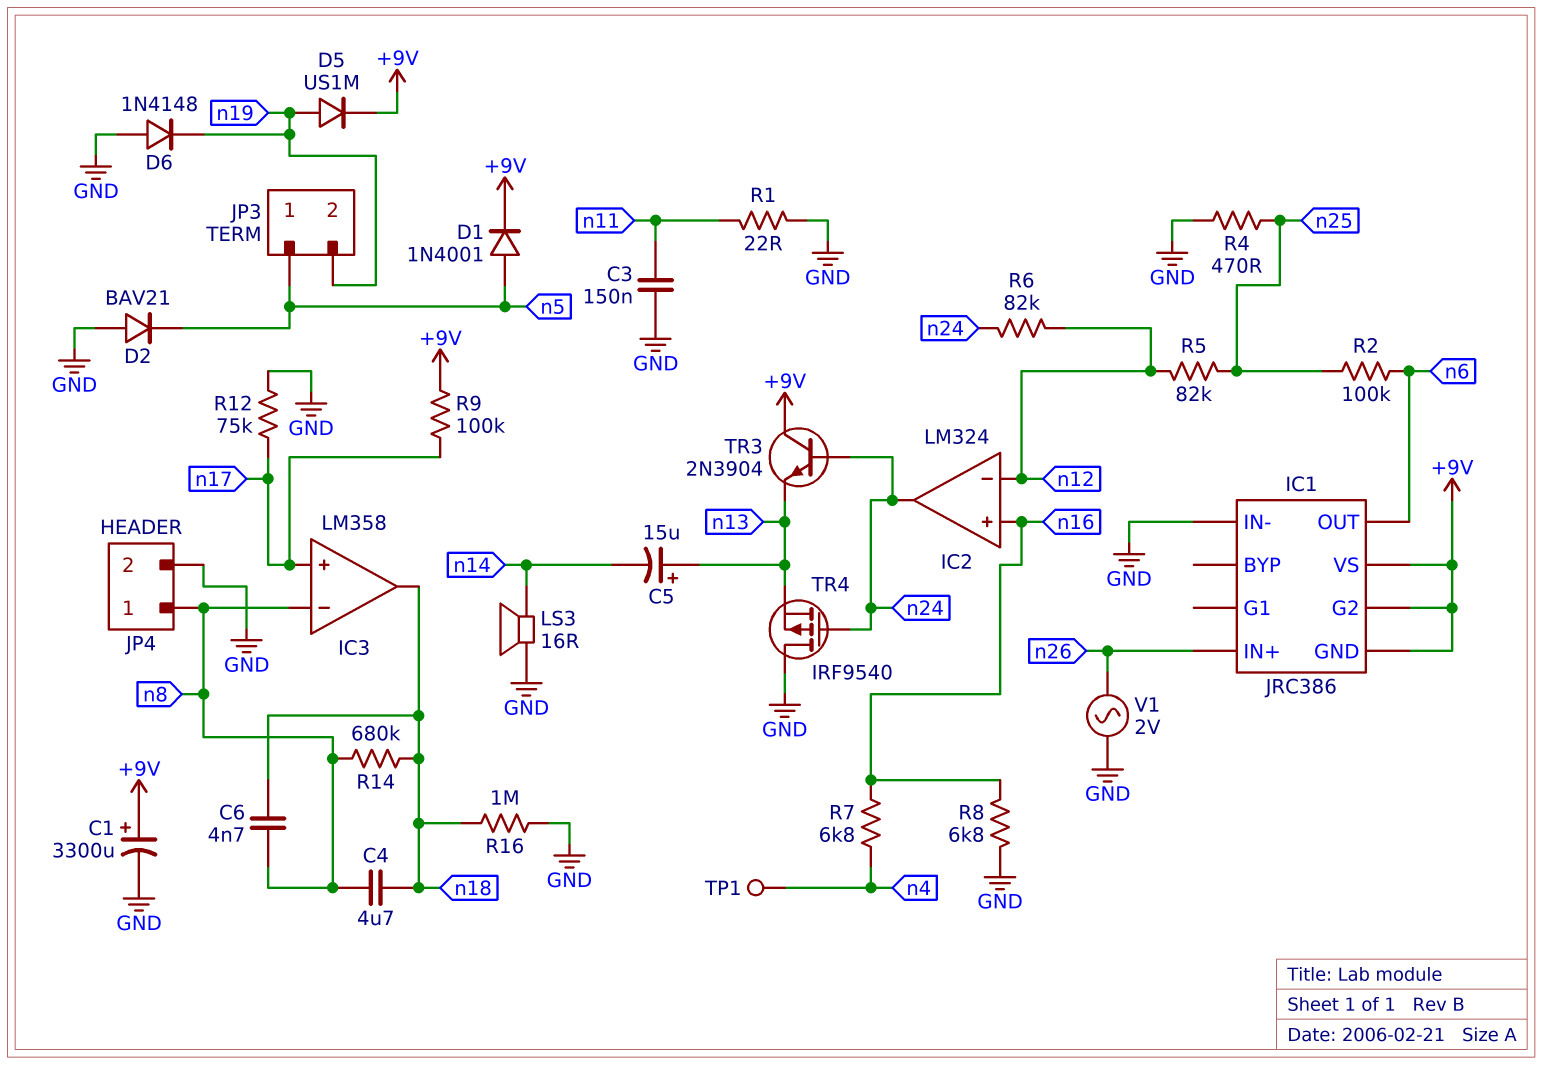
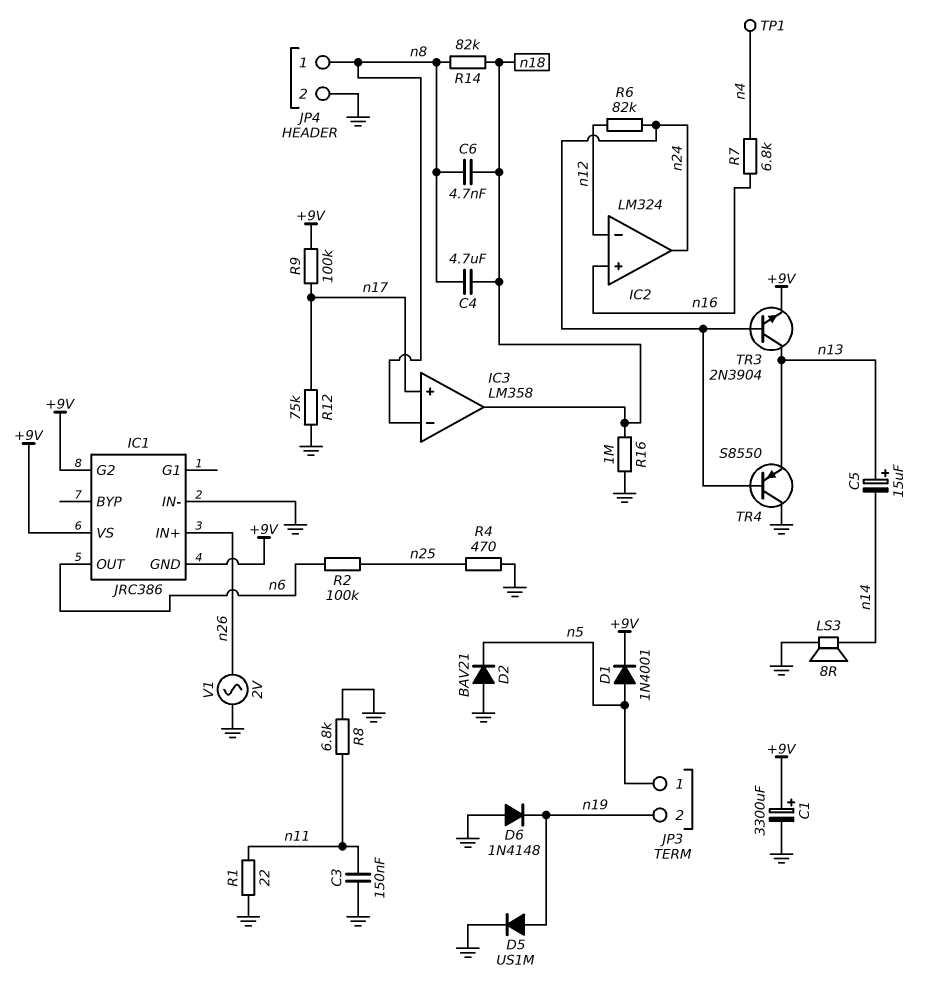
D5: diode US1M (A n19, K +9V) -> diode US1M (A n19, K GND)
LS3: speaker 16R (GND, n14) -> speaker 8R (GND, n14)
R5: 82k (n12, n25) -> none
R8: 6.8k (GND, n16) -> 6.8k (GND, n11)
R14: 680k (n8, n18) -> 82k (n8, n18)
TR3: NPN 2N3904 (B n24, C +9V, E n13) -> NPN 2N3904 (B n24, C n13, E +9V)
TR4: PMOS IRF9540 (G n24, D GND, S n13) -> PNP S8550 (B n24, C GND, E n13)

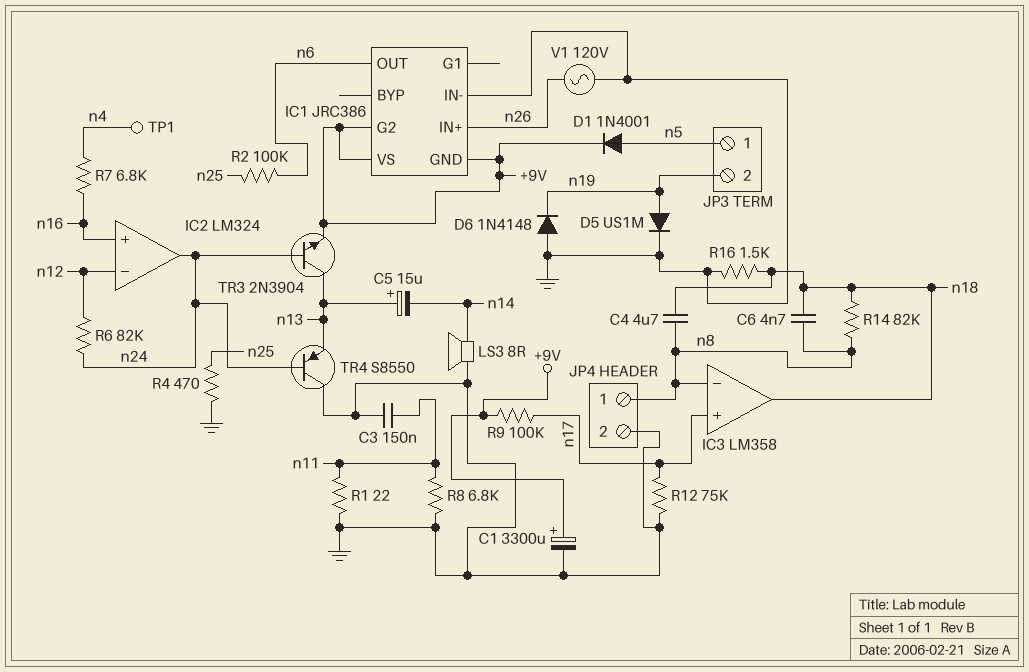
D2: diode BAV21 (A GND, K n5) -> none
R16: 1M (GND, n18) -> 1.5k (GND, n18)
V1: AC 2V (GND, n26) -> AC 120V (GND, n26)

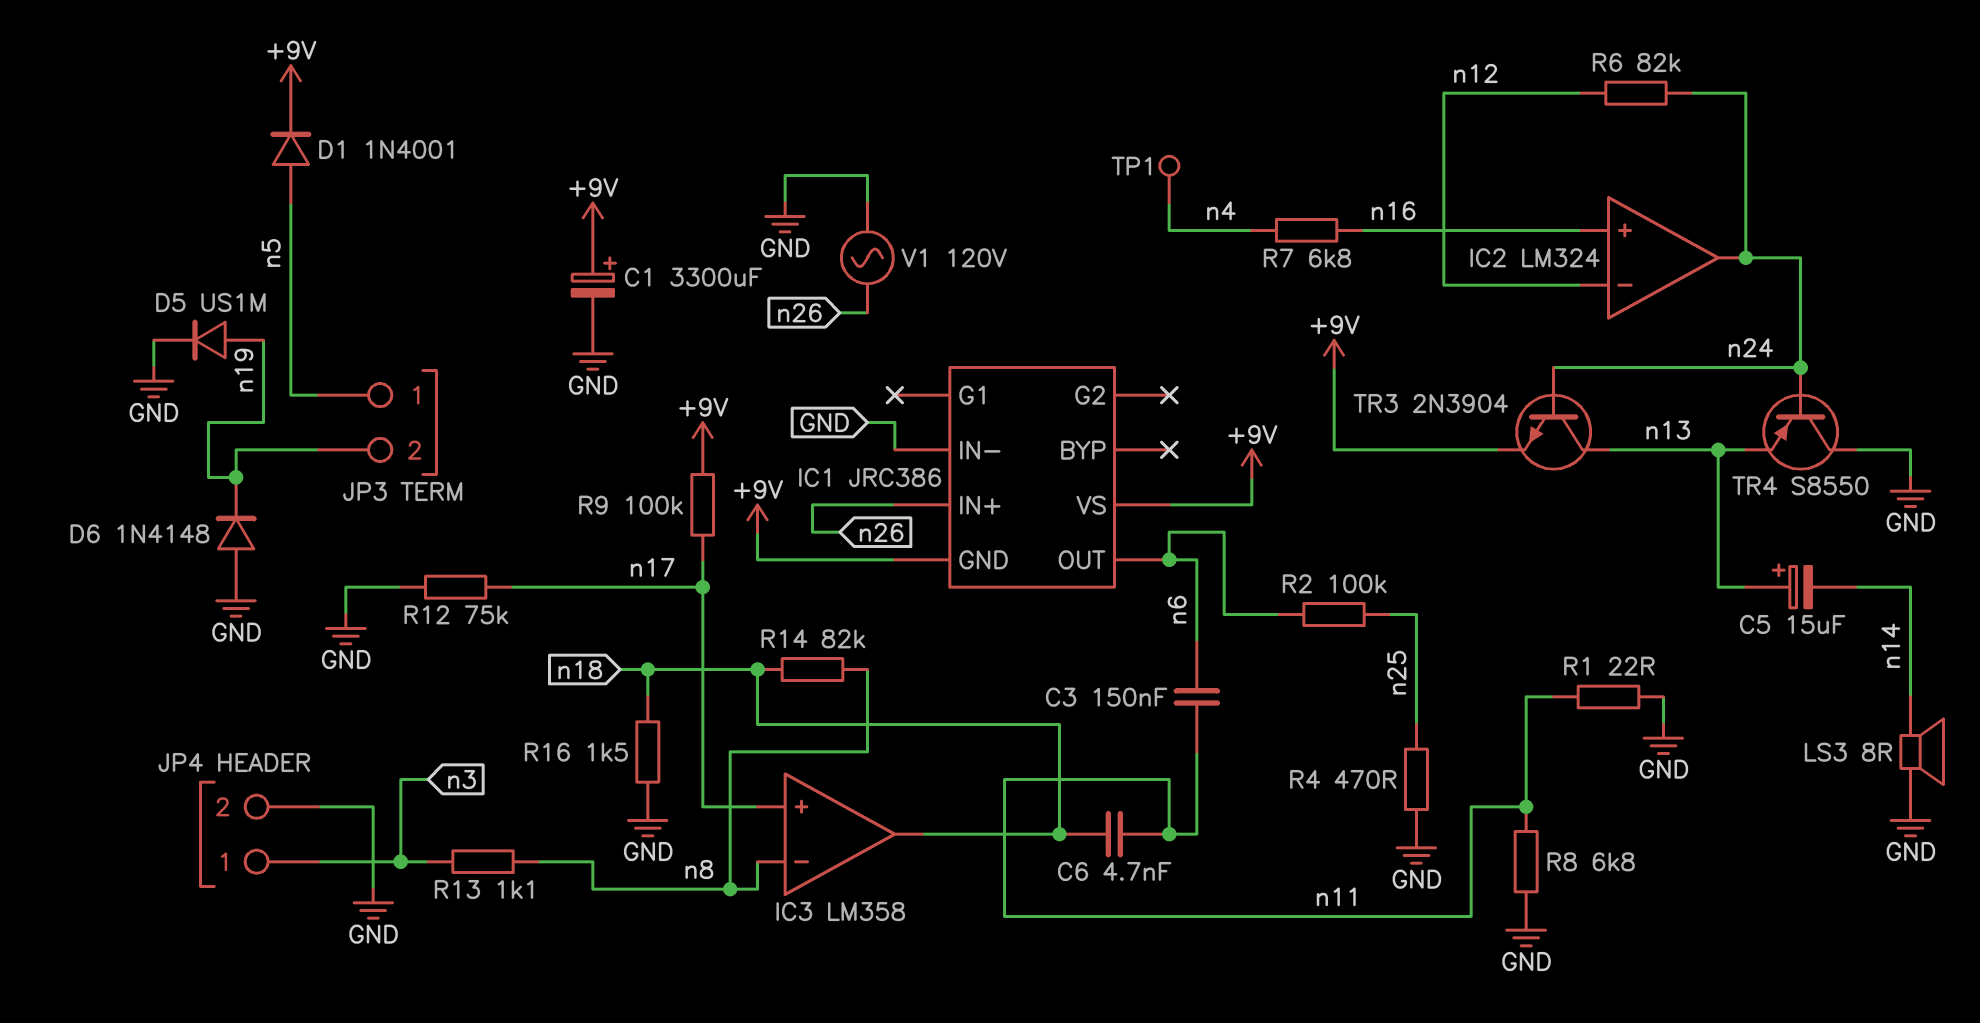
C3: 150nF (GND, n11) -> 150nF (n6, n11)
C4: 4.7uF (n8, n18) -> none
C6: 4.7nF (n8, n18) -> 4.7nF (n11, n18)
IC1 pin G2: +9V -> none
JP4 pin 1: n8 -> n3
R13: none -> 1.1k (n3, n8)

